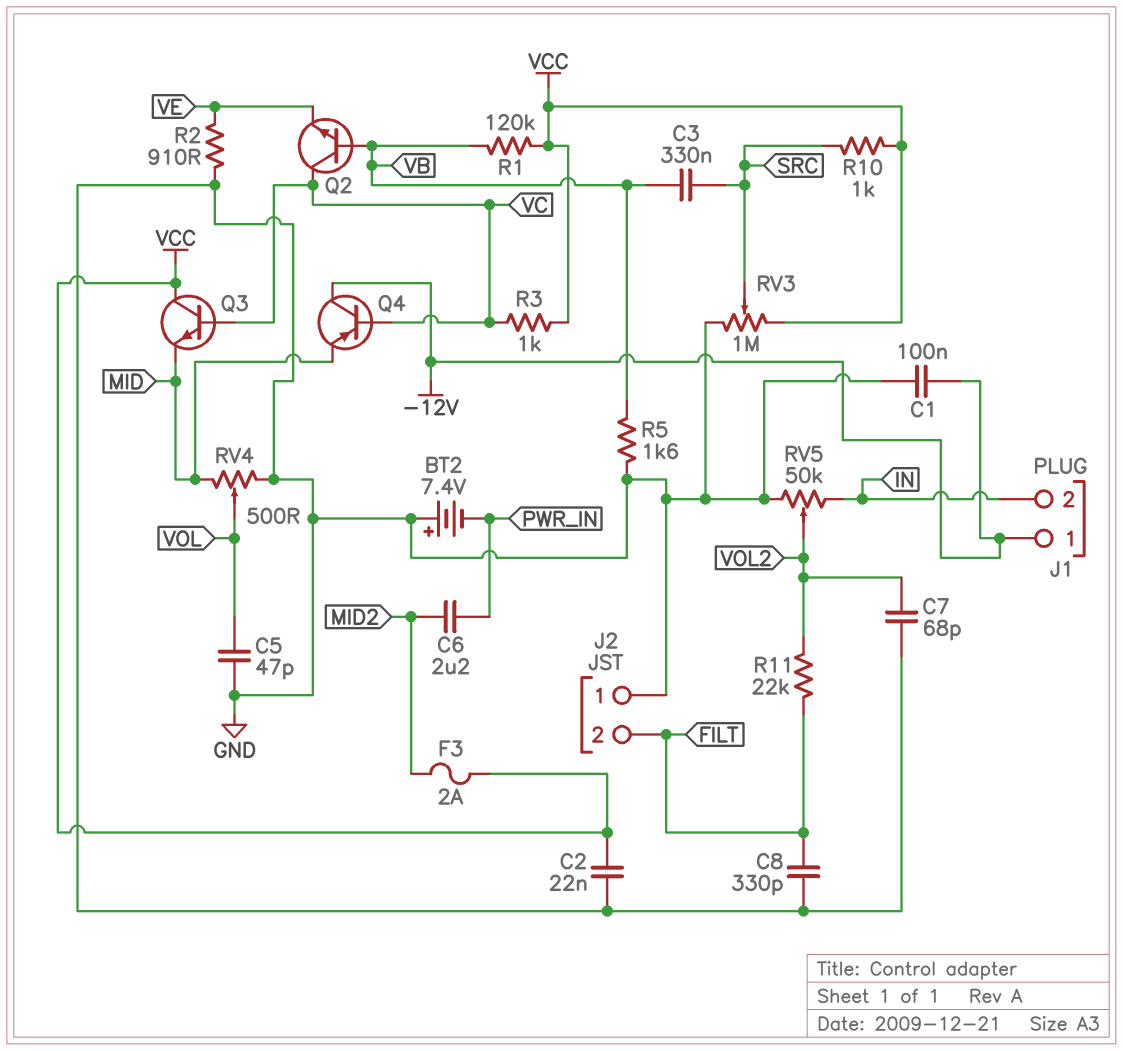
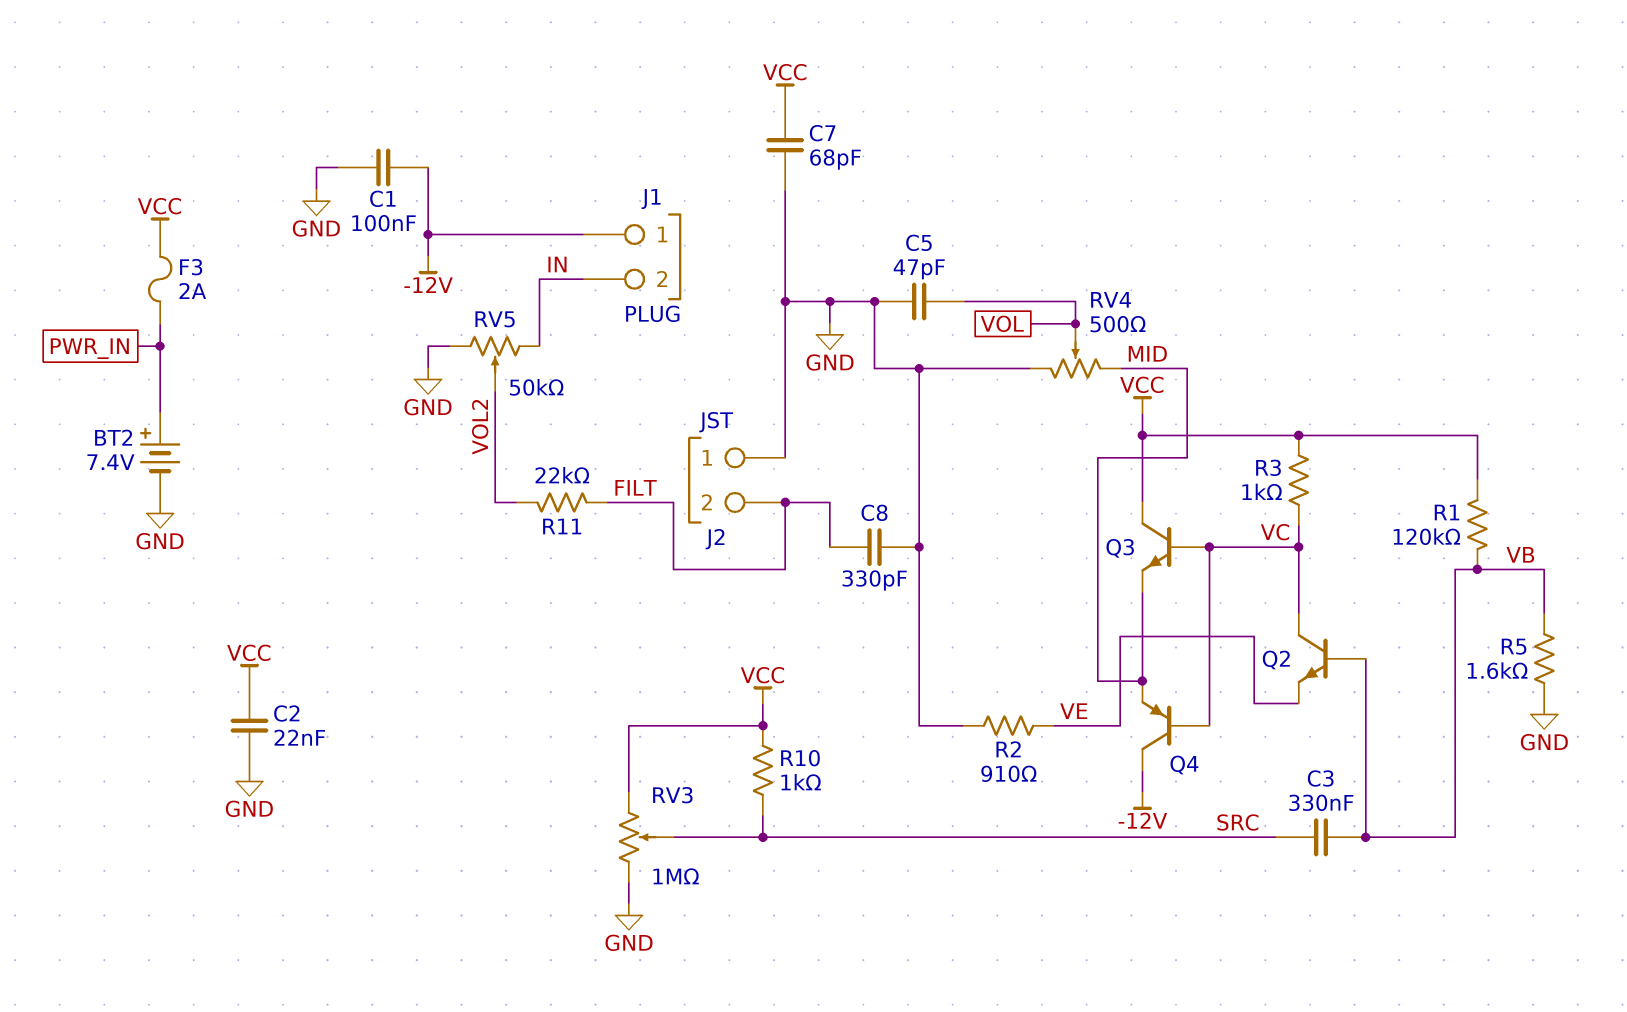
BT2: 7.4V (plus GND, minus PWR_IN) -> 7.4V (plus PWR_IN, minus GND)
C6: 2.2uF (MID2, PWR_IN) -> none
C7: 68pF (GND, VOL2) -> 68pF (GND, VCC)
F3: 2A (MID2, VCC) -> 2A (PWR_IN, VCC)

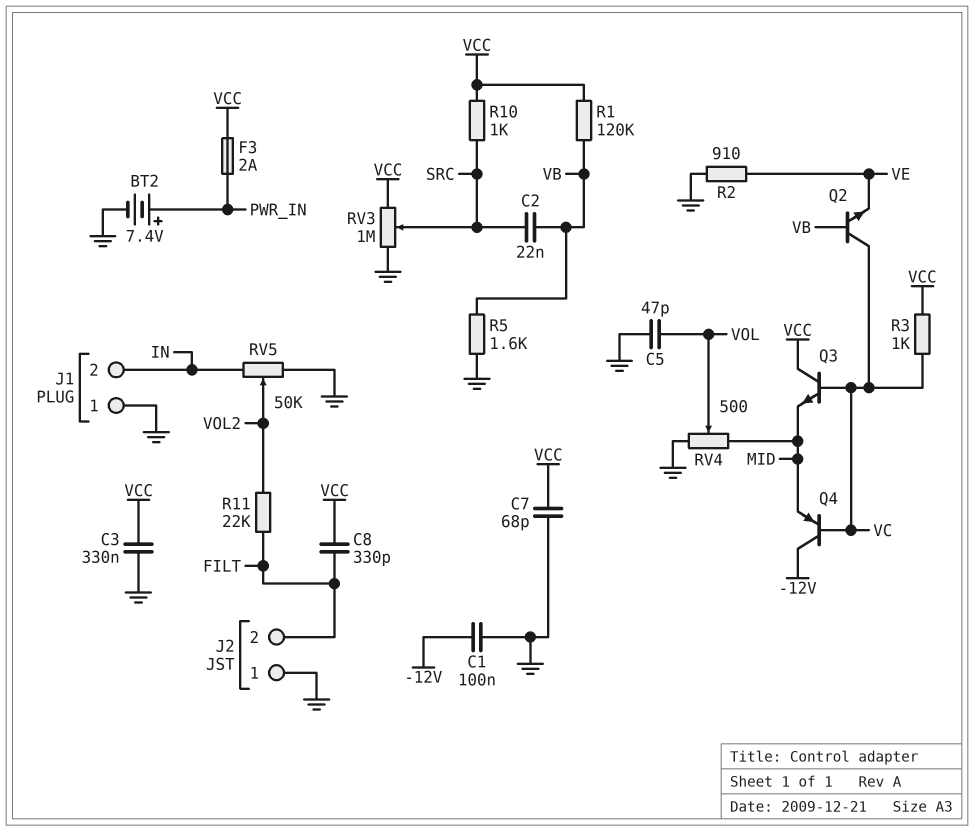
C2: 22nF (GND, VCC) -> 22nF (SRC, VB)
C3: 330nF (SRC, VB) -> 330nF (GND, VCC)
C8: 330pF (FILT, GND) -> 330pF (FILT, VCC)
J1 pin 1: -12V -> GND

